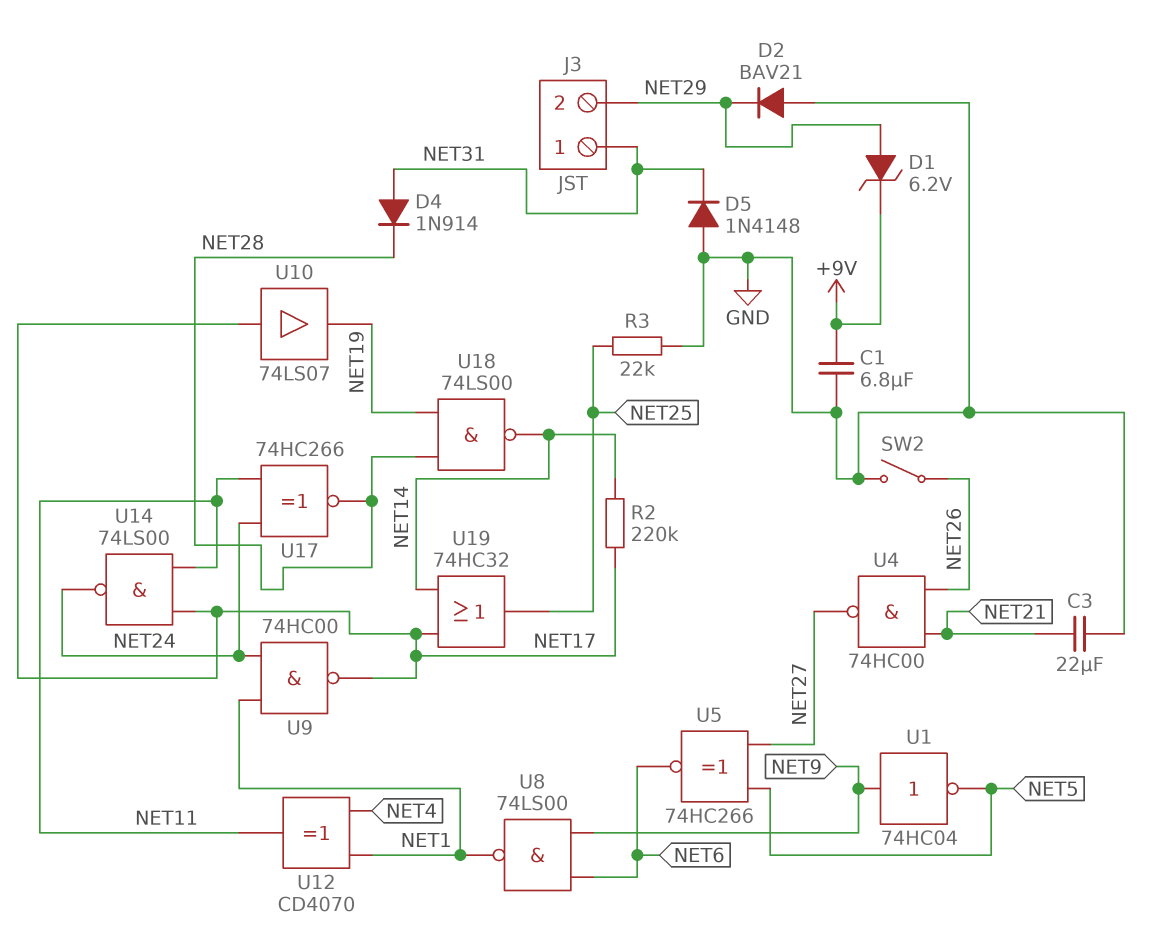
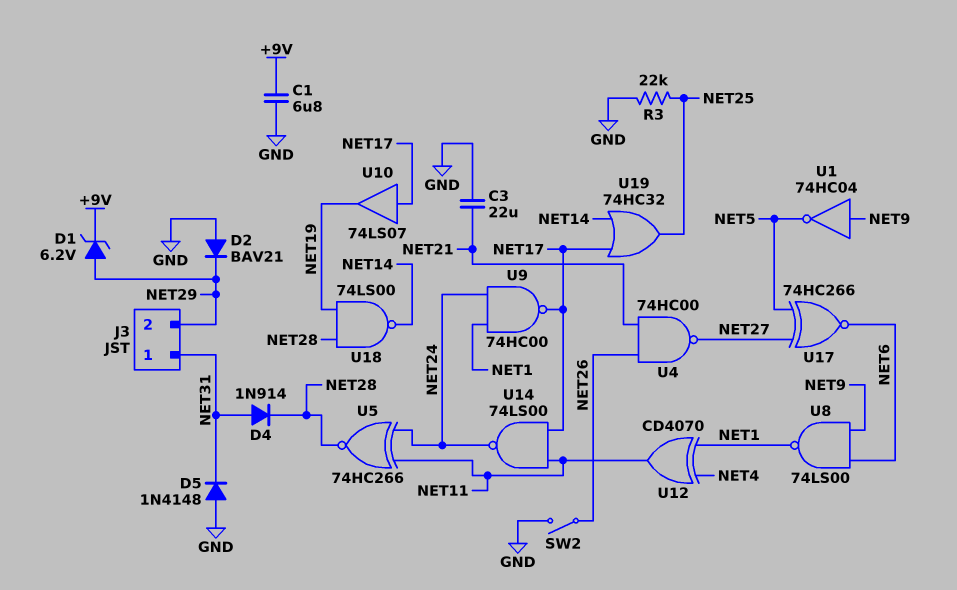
R2: 220k (NET14, NET17) -> none
U5: XNOR 74HC266 (in NET5, in NET27, out NET6) -> XNOR 74HC266 (in NET11, in NET24, out NET28)
U17: XNOR 74HC266 (in NET11, in NET24, out NET28) -> XNOR 74HC266 (in NET5, in NET27, out NET6)

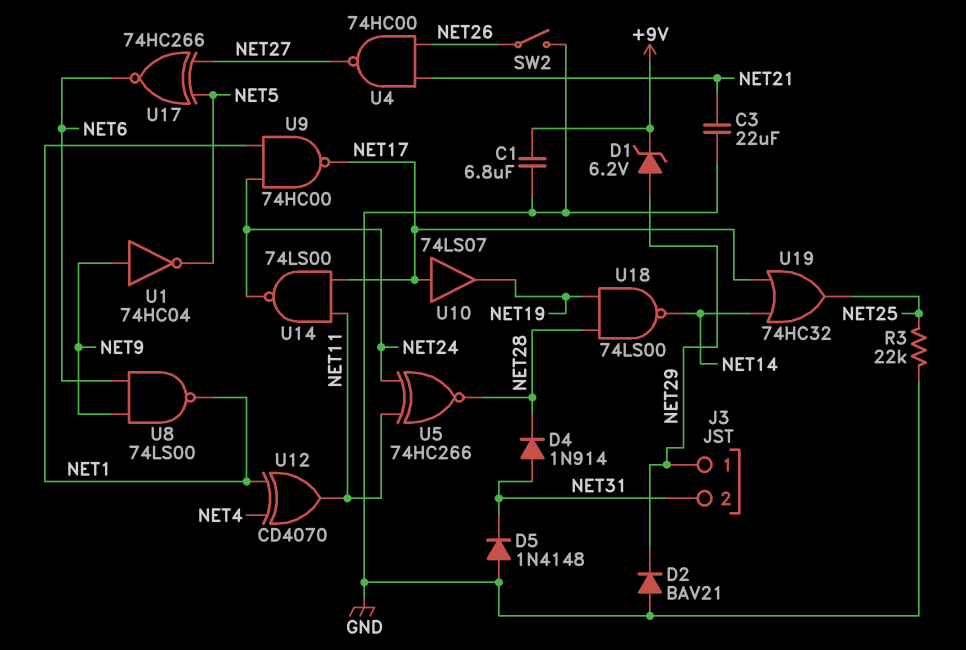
J3 pin 1: NET31 -> NET29
J3 pin 2: NET29 -> NET31

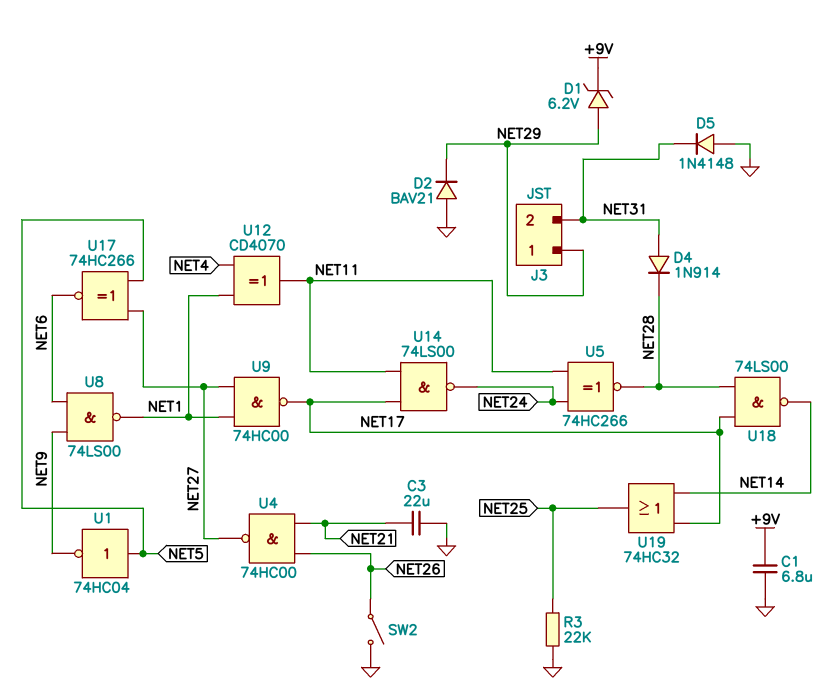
U1: NOT 74HC04 (in NET9, out NET5) -> NOT 74HC04 (in NET5, out NET9)
U9: NAND 74HC00 (in NET1, in NET24, out NET17) -> NAND 74HC00 (in NET1, in NET27, out NET17)
U10: buffer 74LS07 (in NET17, out NET19) -> none
U18: NAND 74LS00 (in NET19, in NET28, out NET14) -> NAND 74LS00 (in NET17, in NET28, out NET14)

